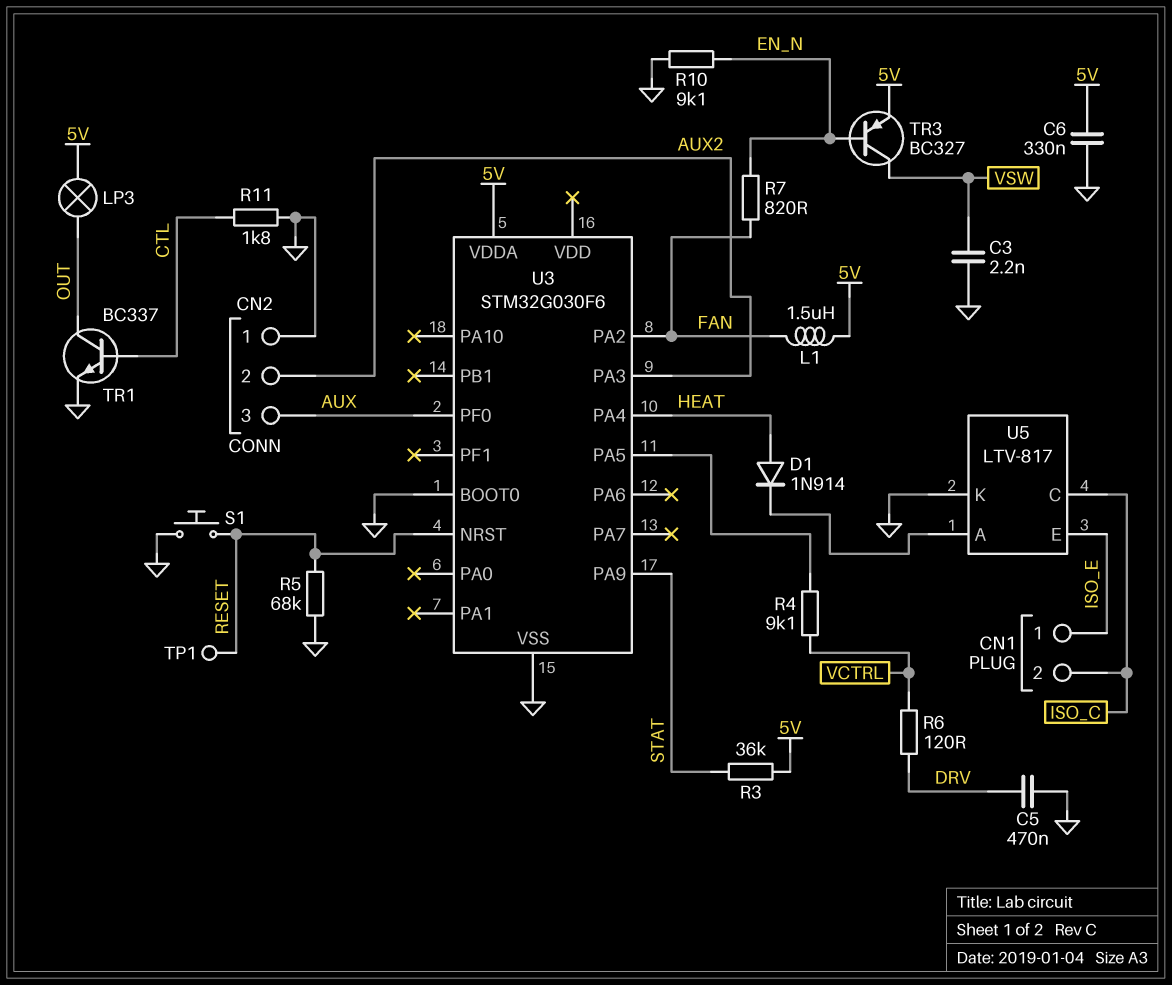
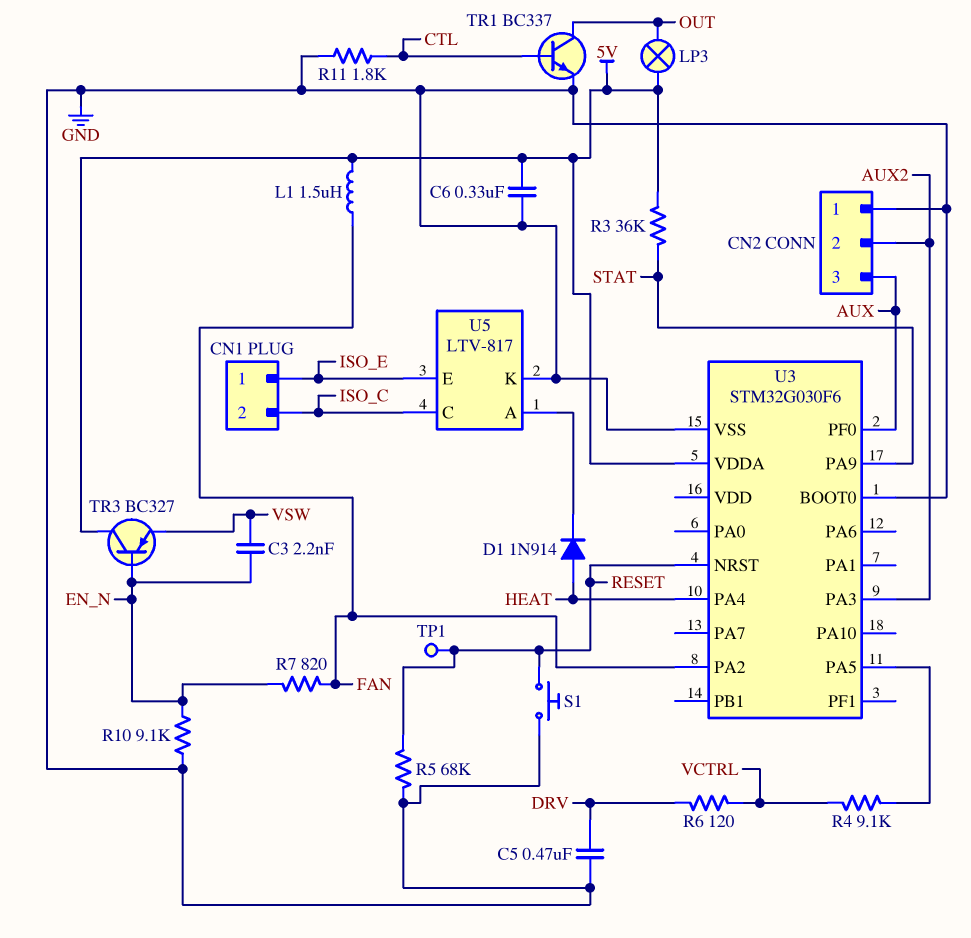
C3: 2.2nF (GND, VSW) -> 2.2nF (EN_N, VSW)
TR3: PNP BC327 (B EN_N, C VSW, E 5V) -> PNP BC327 (B EN_N, C 5V, E VSW)

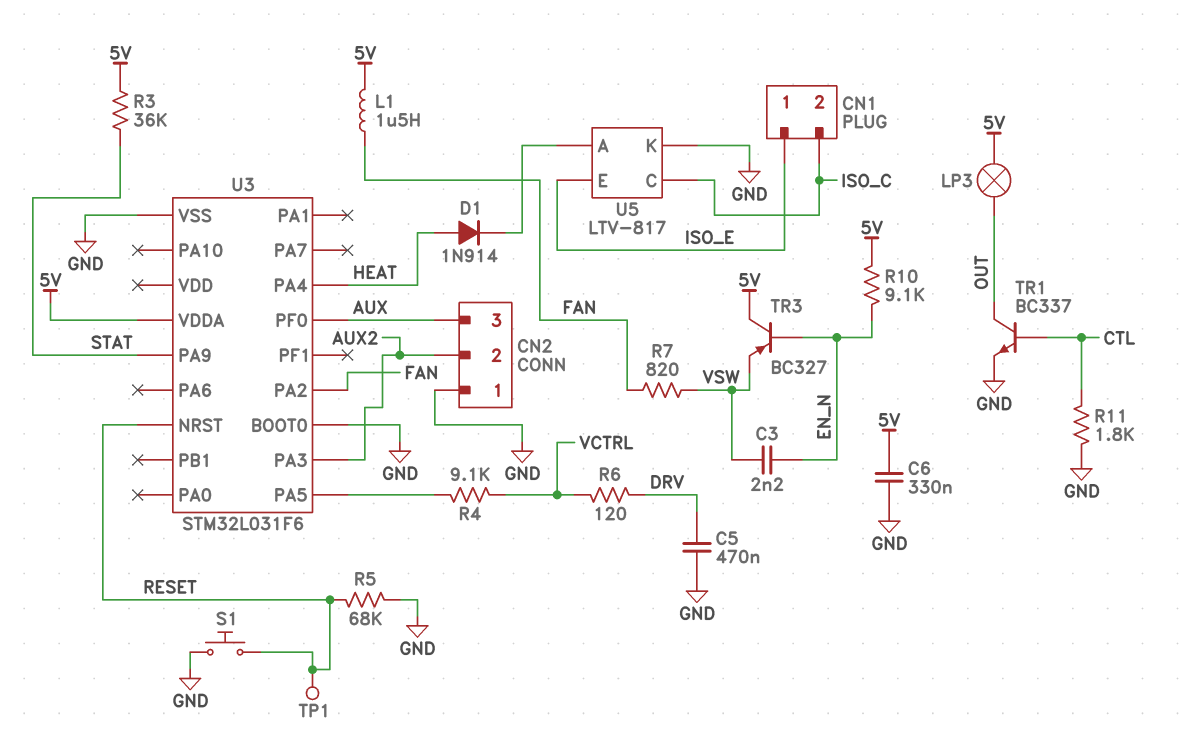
R7: 820 (EN_N, FAN) -> 820 (FAN, VSW)
R10: 9.1k (EN_N, GND) -> 9.1k (5V, EN_N)
U3: STM32G030F6 -> STM32L031F6

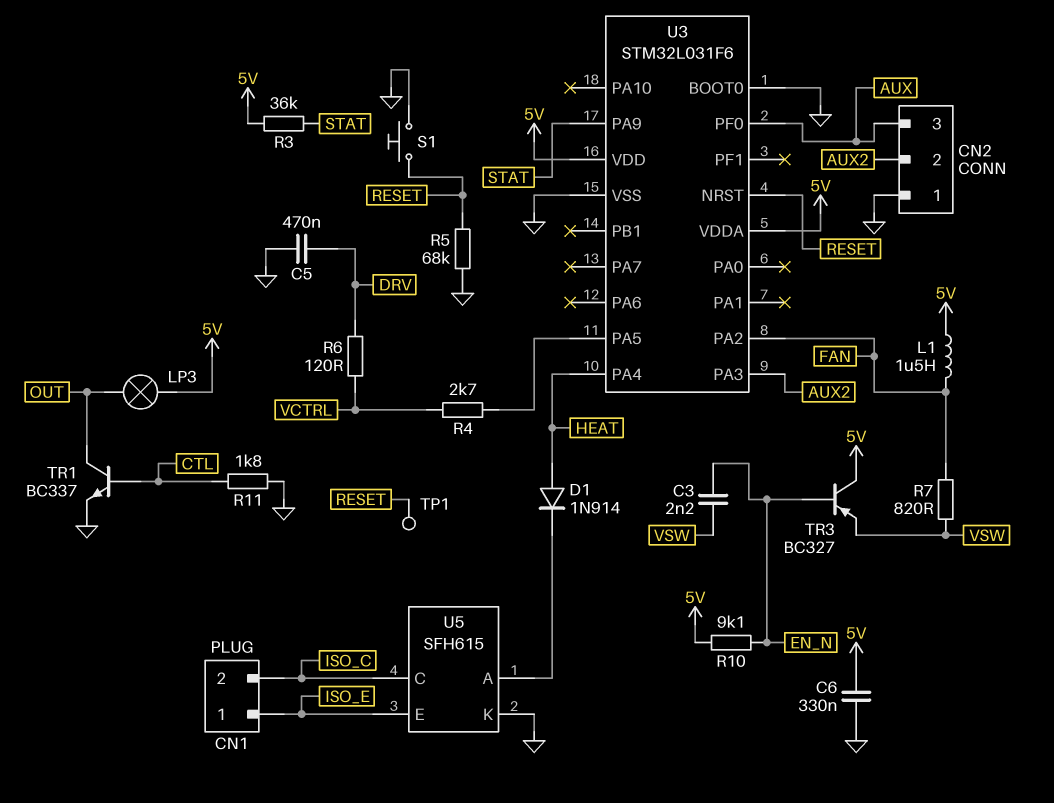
R4: 9.1k (U3/PA5, VCTRL) -> 2.7k (U3/PA5, VCTRL)
U3 pin VDD: none -> 5V
U5: LTV-817 -> SFH615

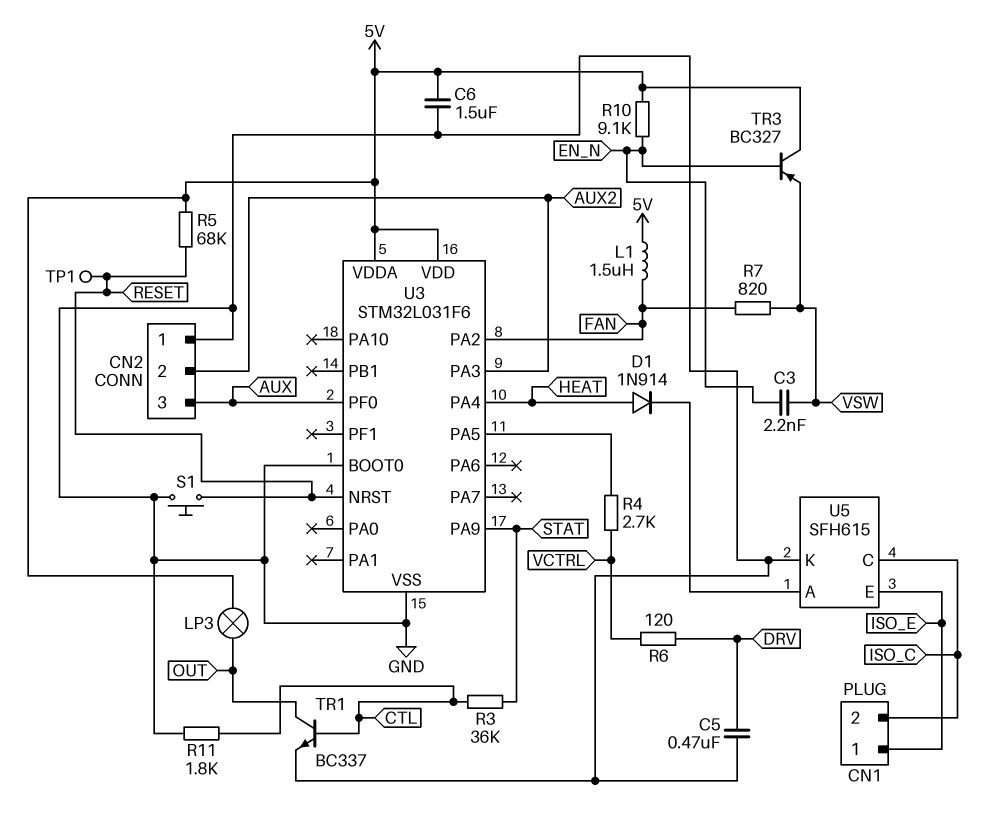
C6: 330nF (5V, GND) -> 1.5uF (5V, GND)
R3: 36k (5V, STAT) -> 36k (CTL, STAT)
R5: 68k (GND, RESET) -> 68k (5V, RESET)

